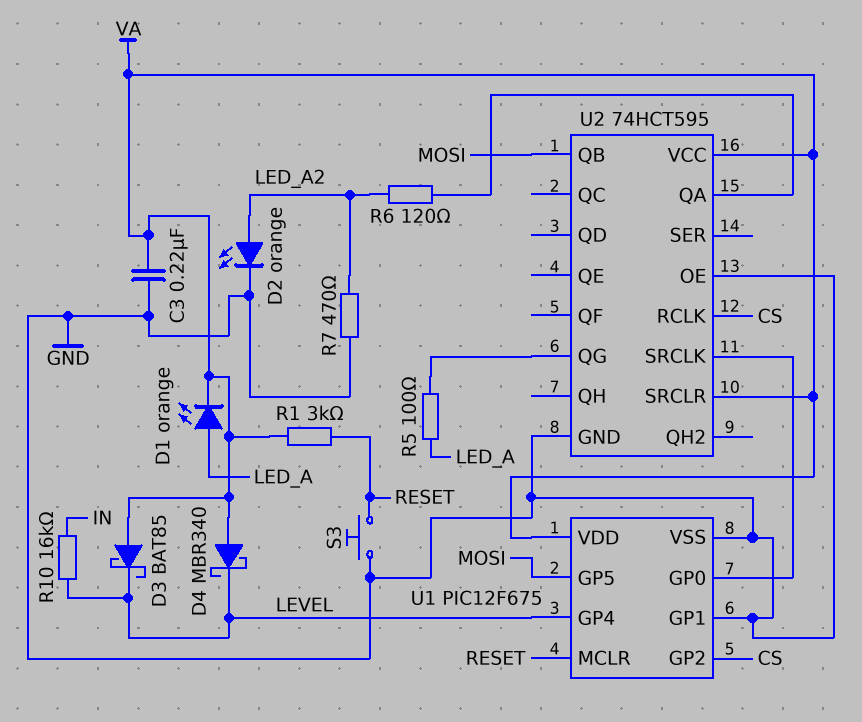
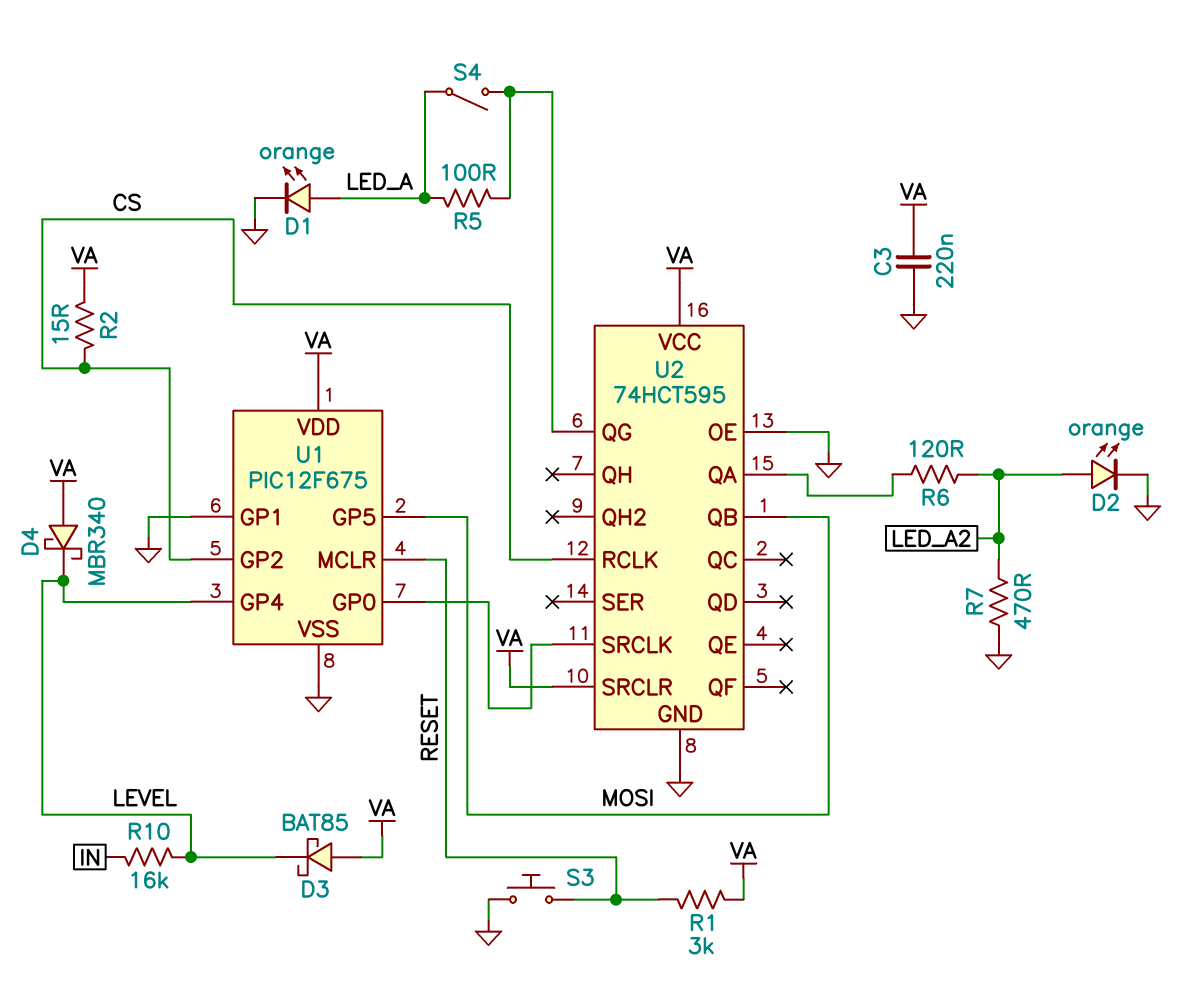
D1: LED orange (A LED_A, K VA) -> LED orange (A LED_A, K GND)
R2: none -> 15 (CS, VA)
S4: none -> switch (LED_A, U2/QG)

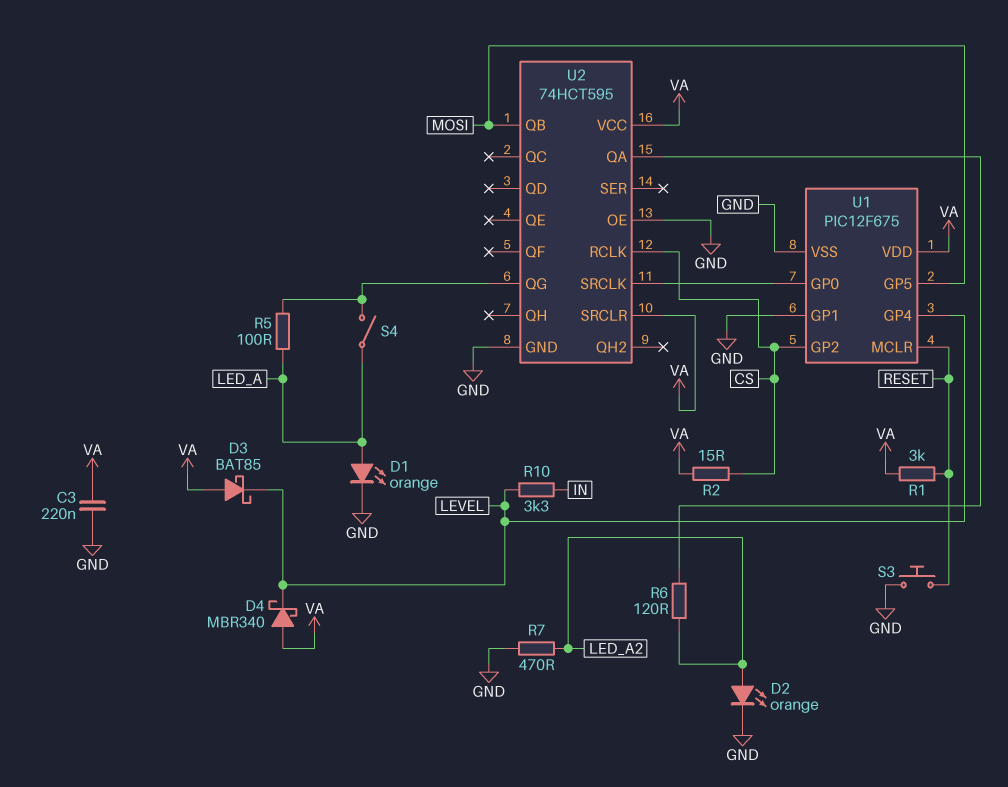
R10: 16k (IN, LEVEL) -> 3.3k (IN, LEVEL)

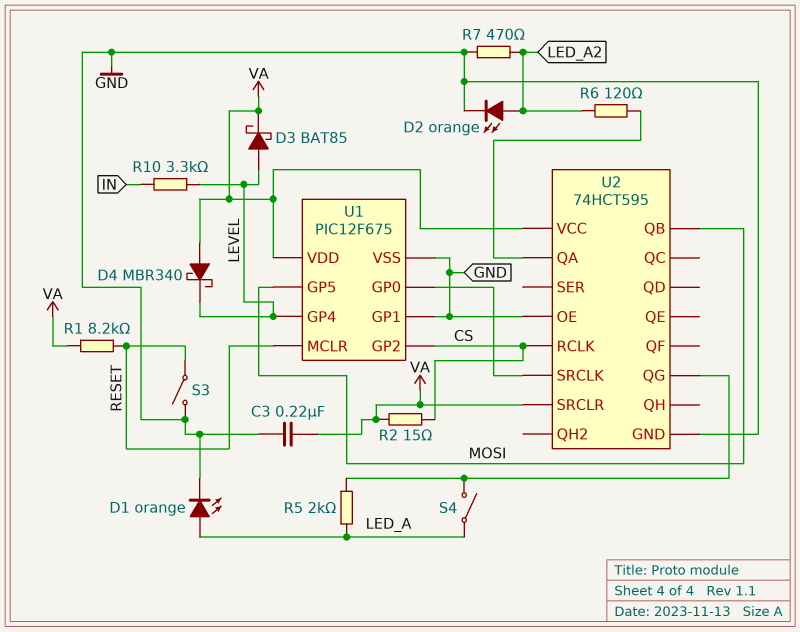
D3: schottky BAT85 (A VA, K LEVEL) -> schottky BAT85 (A LEVEL, K VA)
R1: 3k (RESET, VA) -> 8.2k (RESET, VA)
R5: 100 (LED_A, U2/QG) -> 2k (LED_A, U2/QG)
S3: button (GND, RESET) -> switch (GND, RESET)

